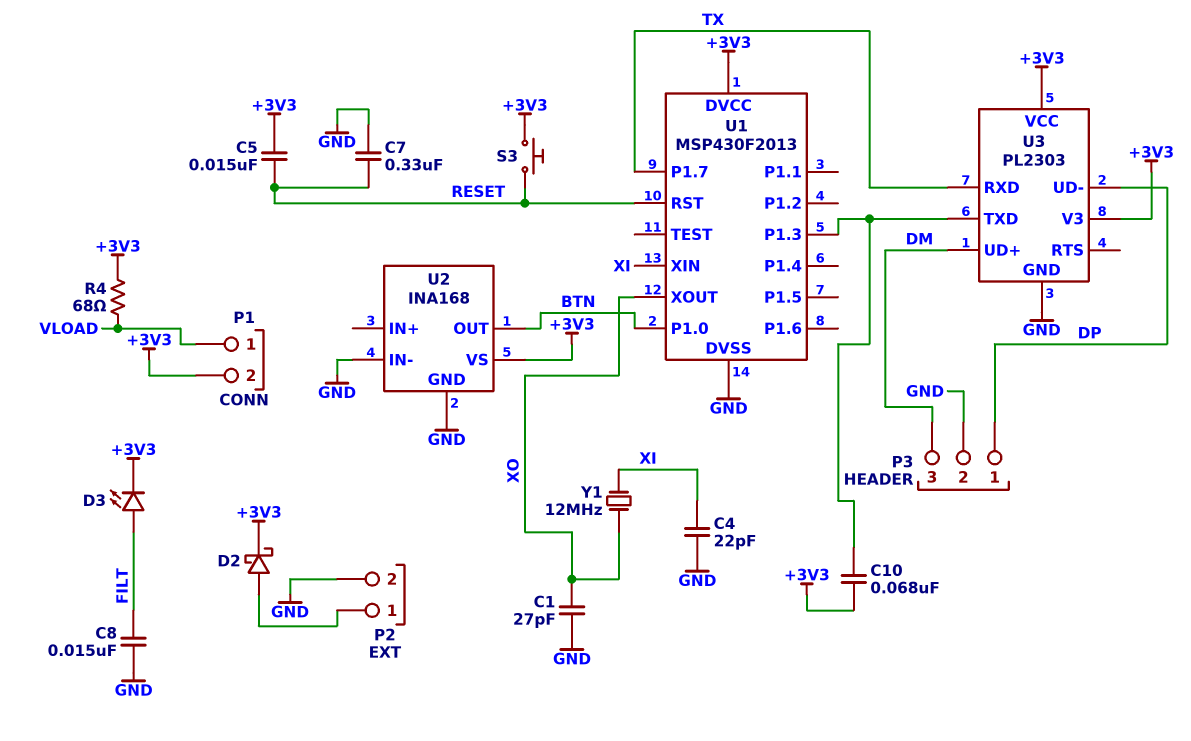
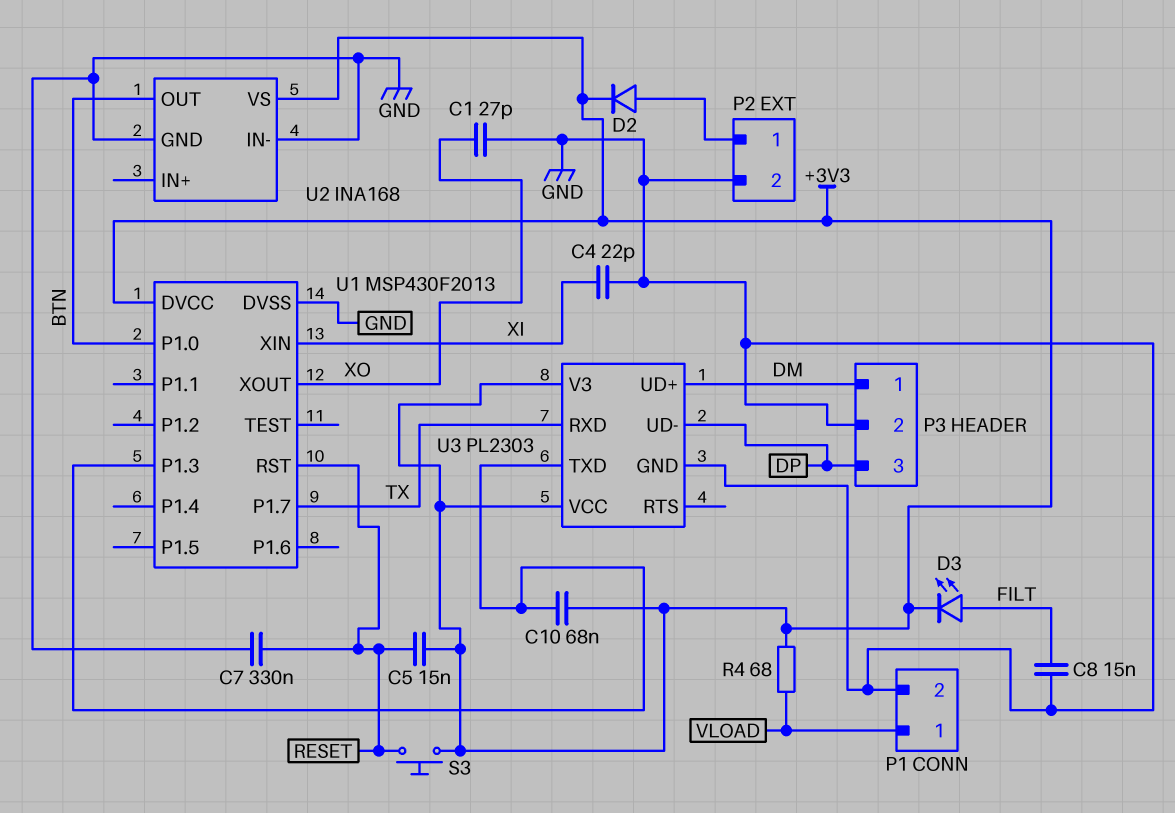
D2: schottky (A P2/1, K +3V3) -> diode (A P2/1, K +3V3)
P1 pin 2: +3V3 -> GND
P3 pin 1: DP -> DM
P3 pin 3: DM -> DP
Y1: 12MHz (XI, XO) -> none

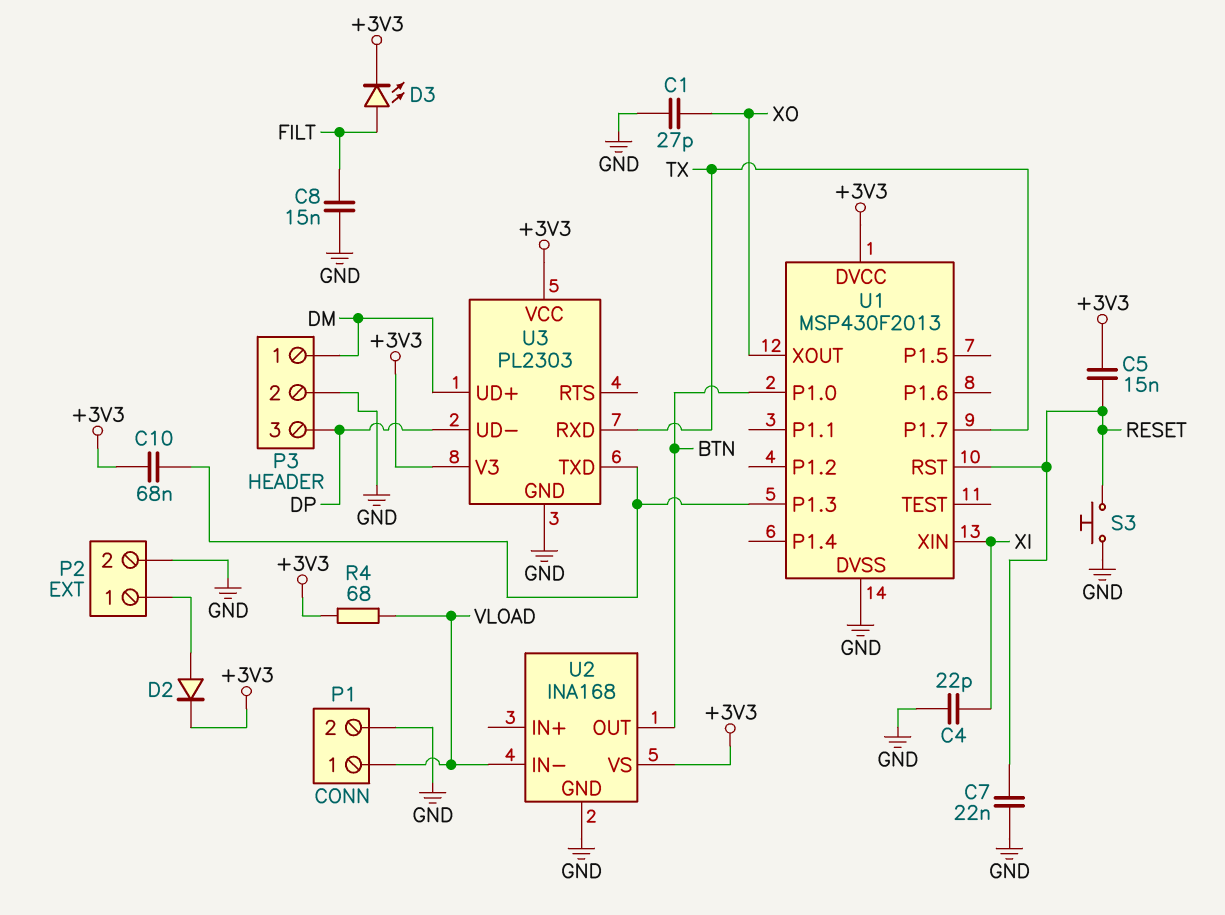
C7: 330nF (GND, RESET) -> 22nF (GND, RESET)
S3: button (+3V3, RESET) -> button (GND, RESET)
U2 pin IN-: GND -> VLOAD

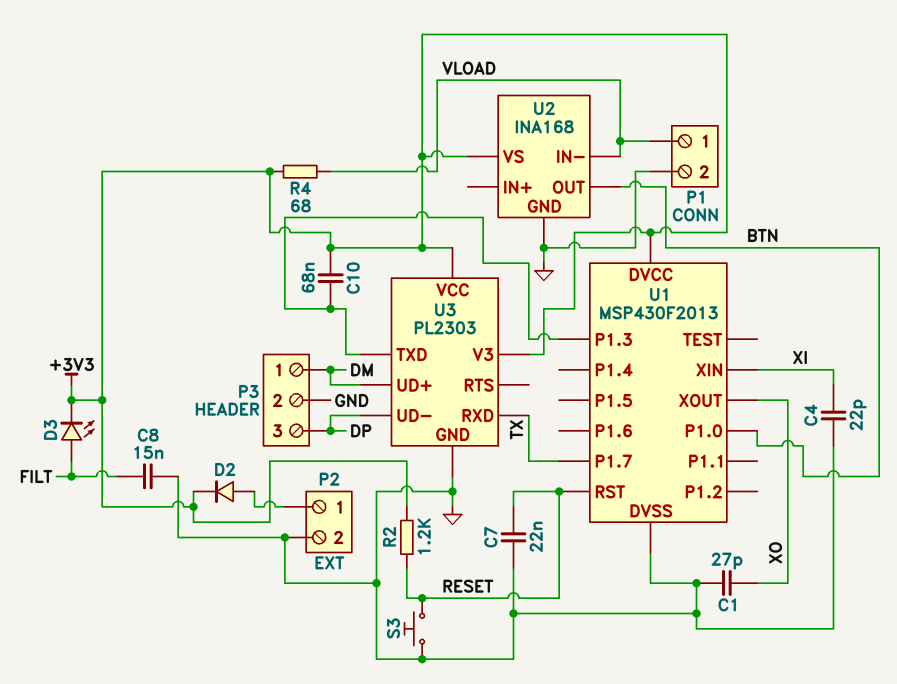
C5: 15nF (+3V3, RESET) -> none
R2: none -> 1.2k (+3V3, RESET)

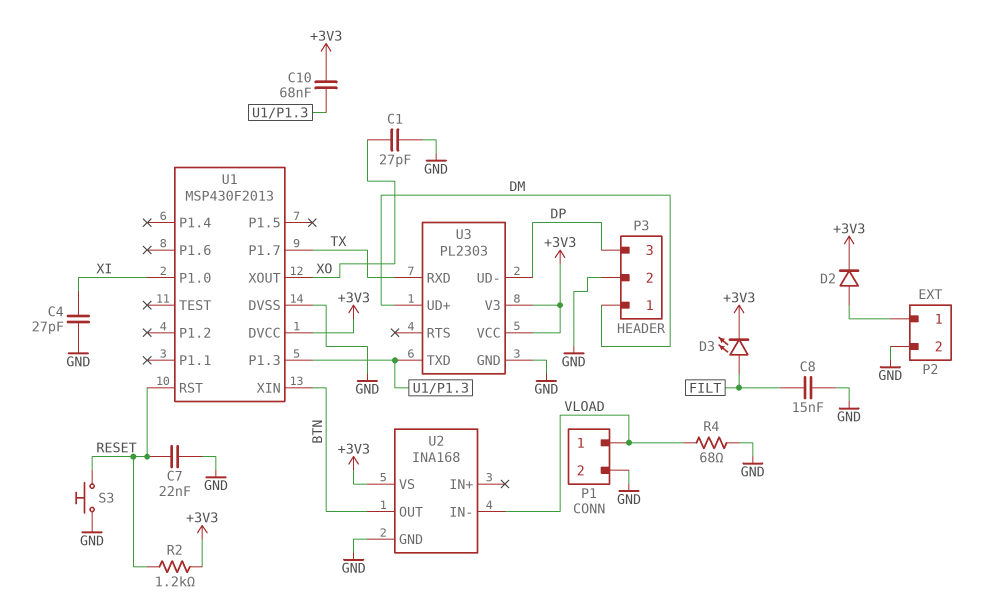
C4: 22pF (GND, XI) -> 27pF (GND, XI)
R4: 68 (+3V3, VLOAD) -> 68 (GND, VLOAD)
U1 pin P1.0: BTN -> XI
U1 pin XIN: XI -> BTN

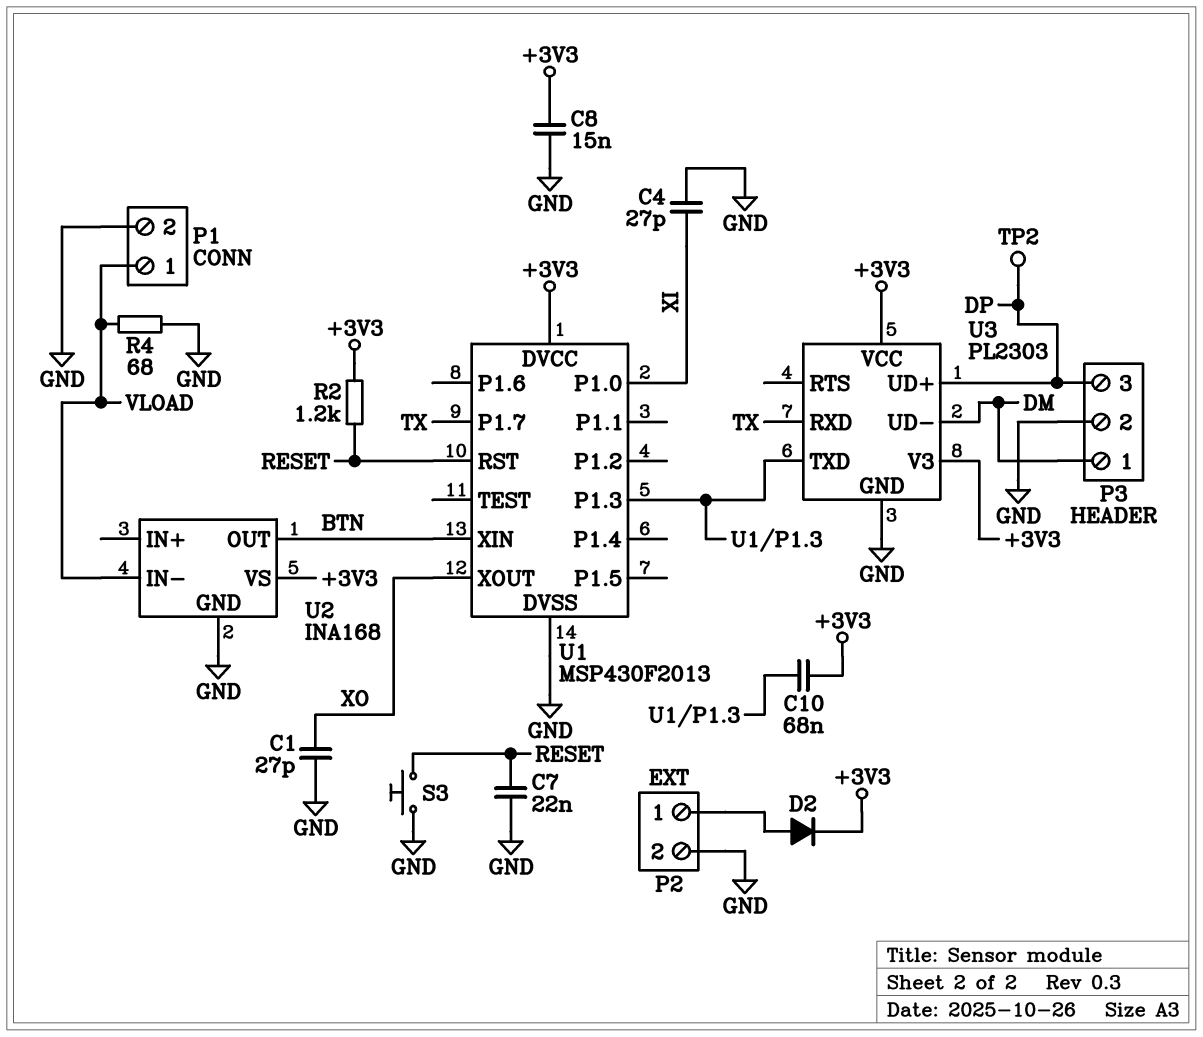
C8: 15nF (FILT, GND) -> 15nF (+3V3, GND)
D3: LED (A FILT, K +3V3) -> none
TP2: none -> test point (DP)
U3 pin UD+: DM -> DP
U3 pin UD-: DP -> DM

